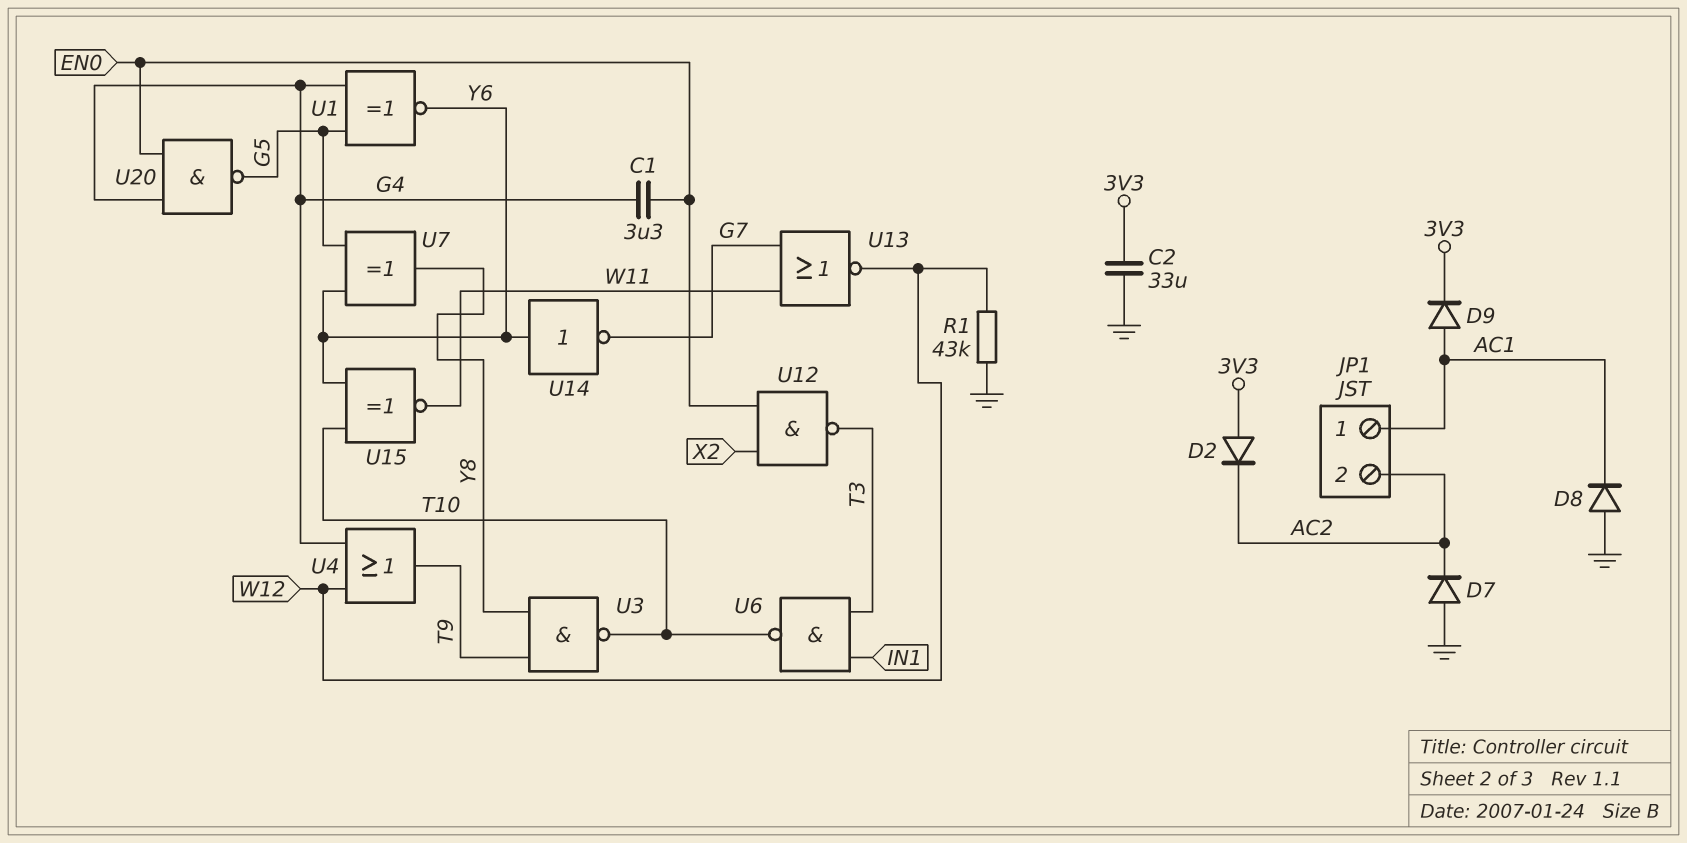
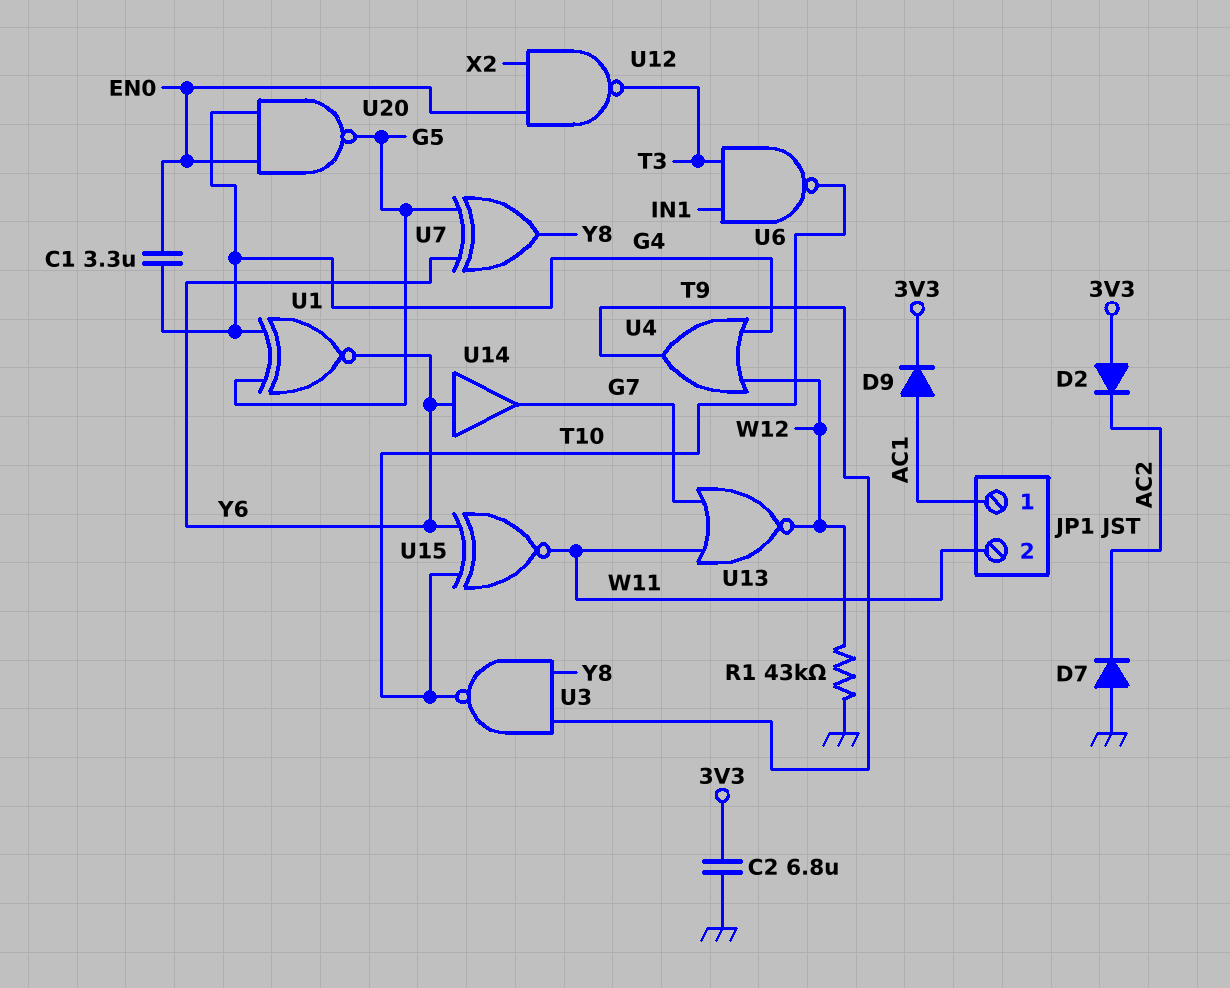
C2: 33uF (3V3, GND) -> 6.8uF (3V3, GND)
D8: diode (A GND, K AC1) -> none
JP1 pin 2: AC2 -> W11
U14: NOT (in Y6, out G7) -> buffer (in Y6, out G7)

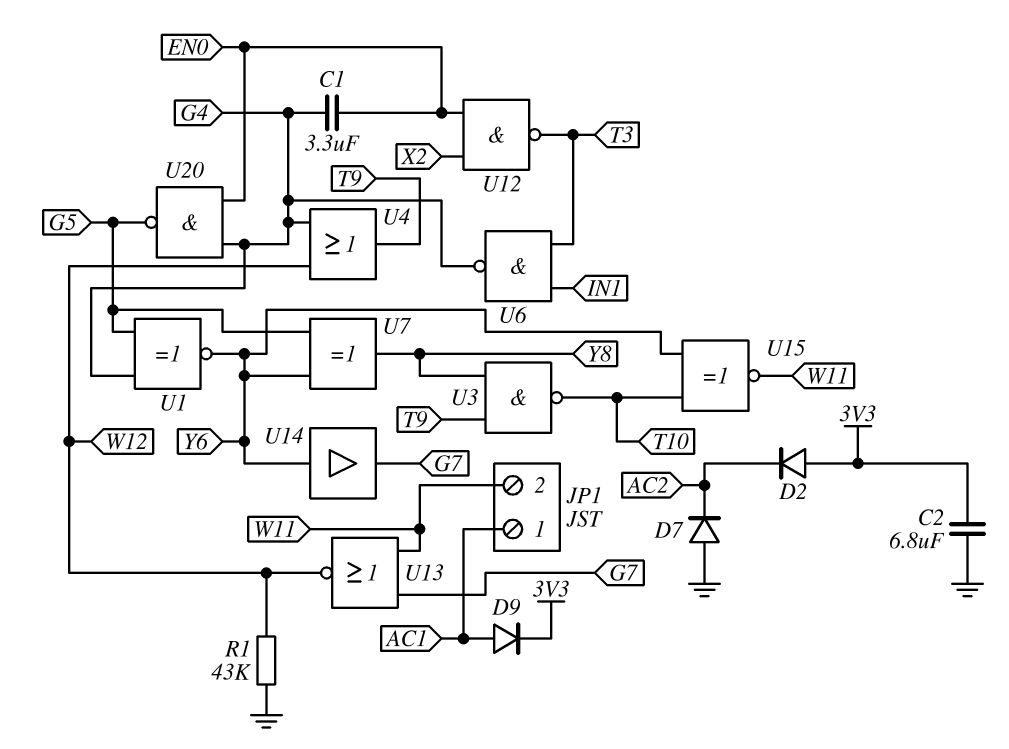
U6: NAND (in IN1, in T3, out T10) -> NAND (in IN1, in T3, out G4)

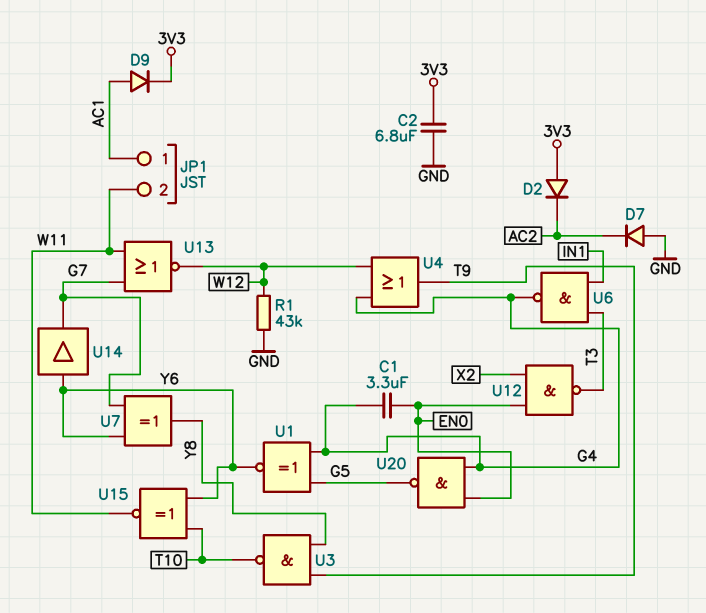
U7: XOR (in G5, in Y6, out Y8) -> XOR (in G7, in Y6, out Y8)

